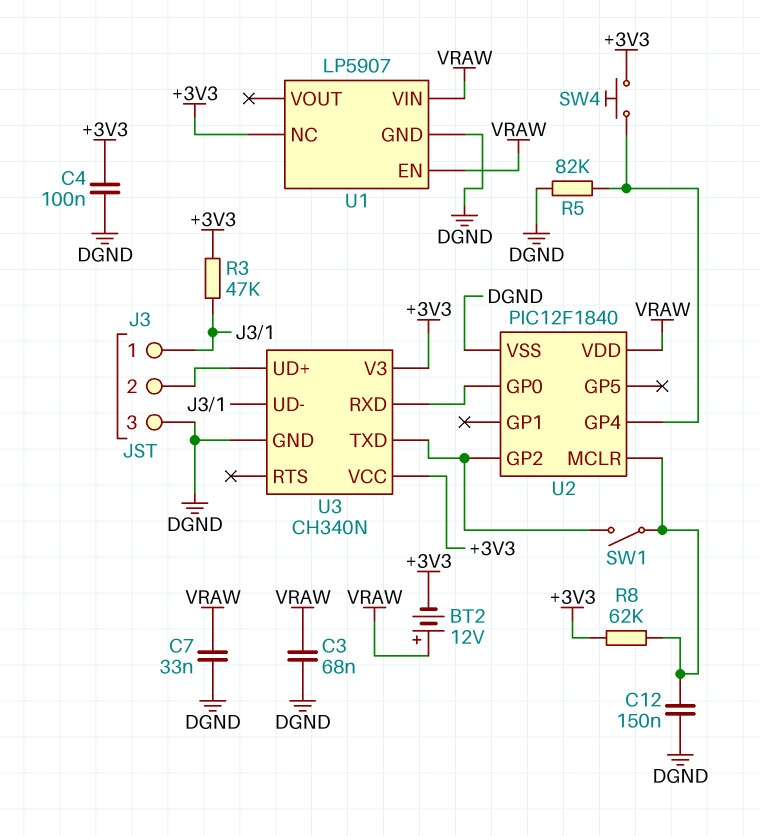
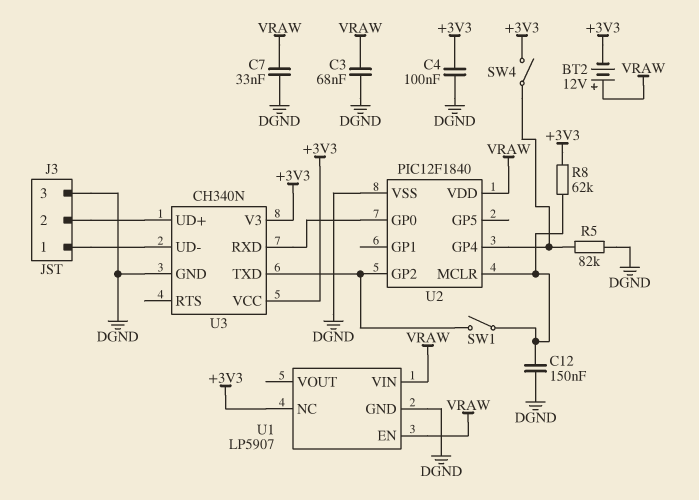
R3: 47k (+3V3, J3/1) -> none
SW4: button (+3V3, U2/GP4) -> switch (+3V3, U2/GP4)

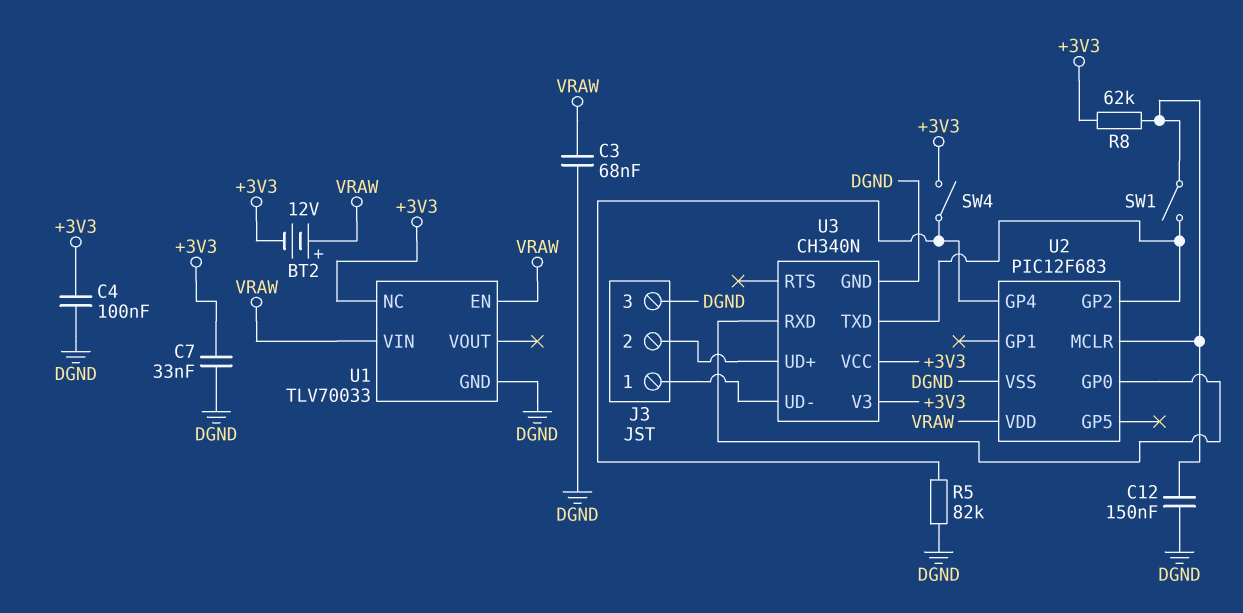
C7: 33nF (DGND, VRAW) -> 33nF (+3V3, DGND)
U1: LP5907 -> TLV70033
U2: PIC12F1840 -> PIC12F683

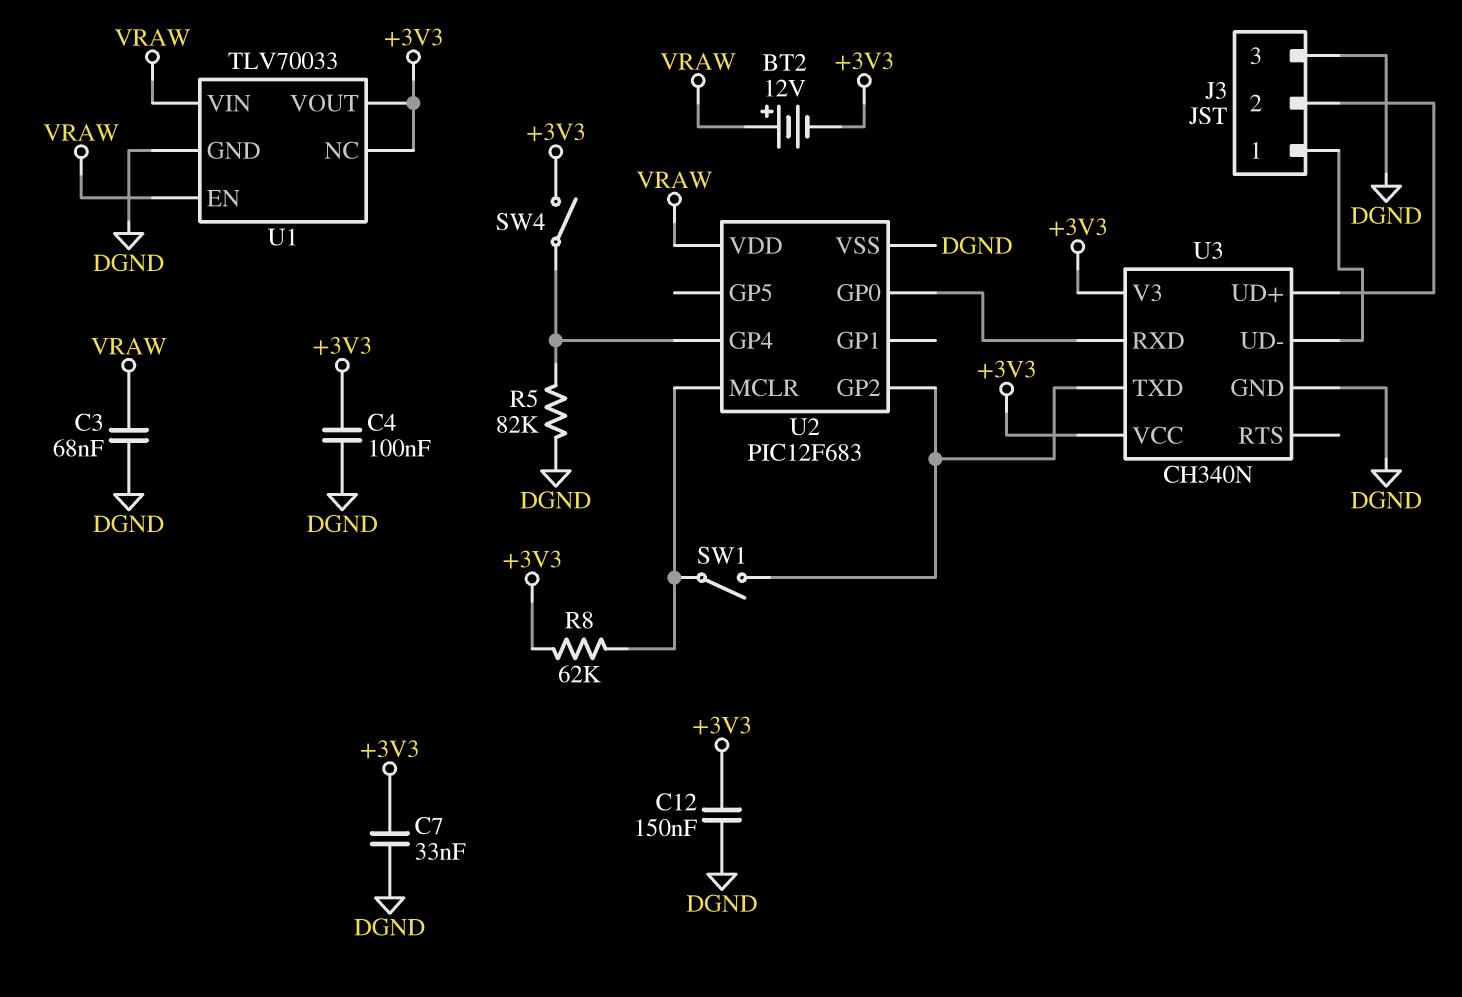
C12: 150nF (DGND, U2/MCLR) -> 150nF (+3V3, DGND)
U1 pin VOUT: none -> +3V3

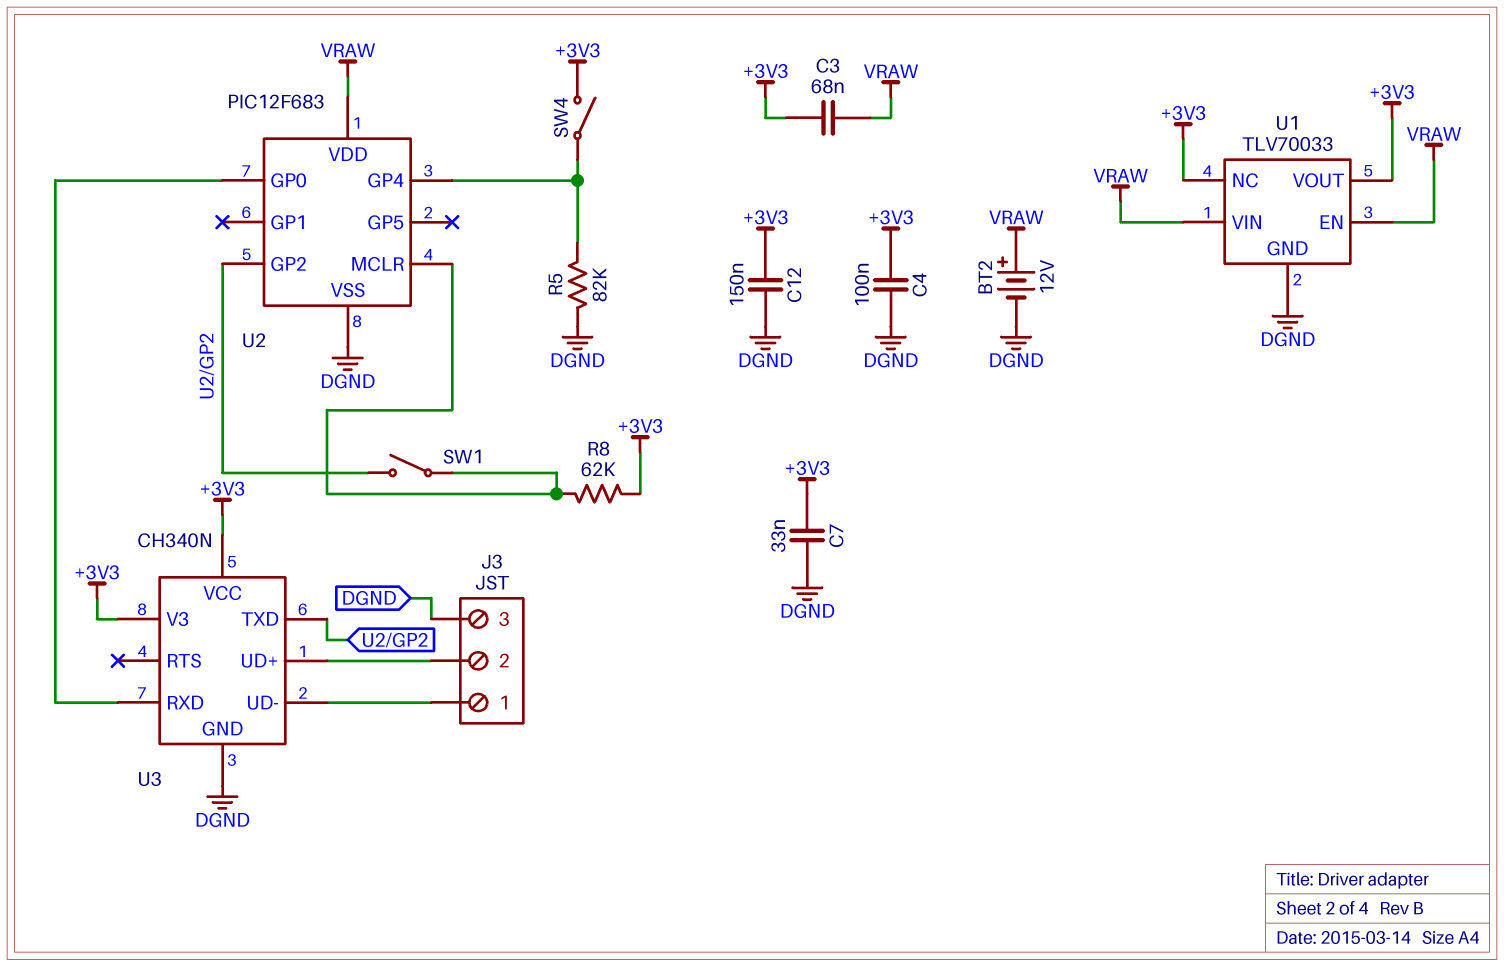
BT2: 12V (plus VRAW, minus +3V3) -> 12V (plus VRAW, minus DGND)
C3: 68nF (DGND, VRAW) -> 68nF (+3V3, VRAW)

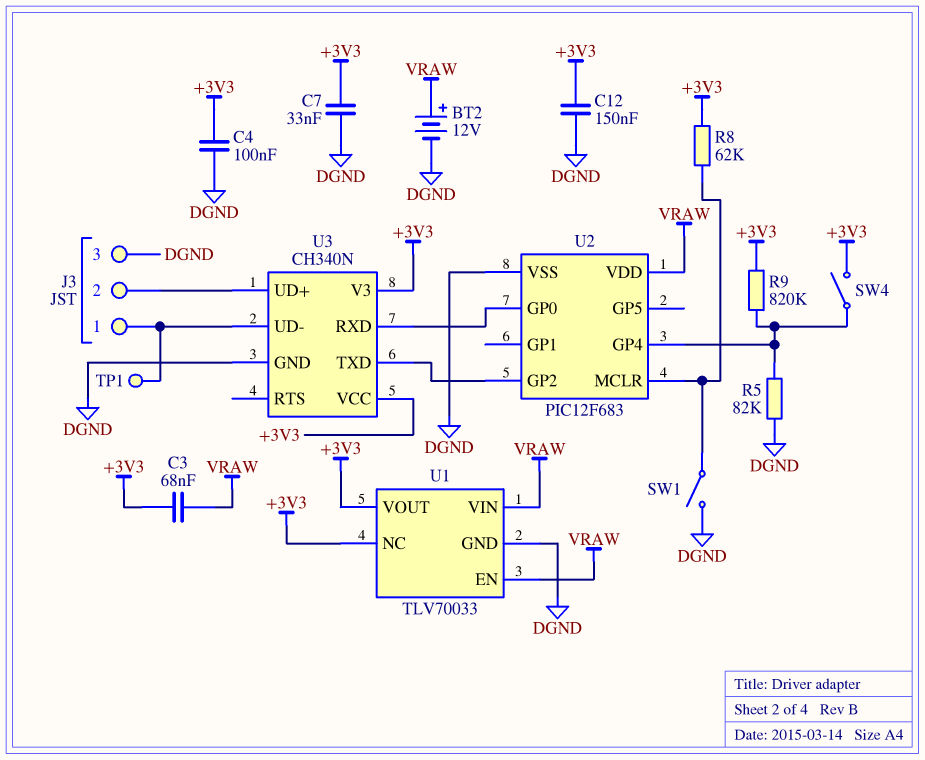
R9: none -> 820k (+3V3, U2/GP4)
SW1: switch (U2/GP2, U2/MCLR) -> switch (DGND, U2/MCLR)
TP1: none -> test point (J3/1)

